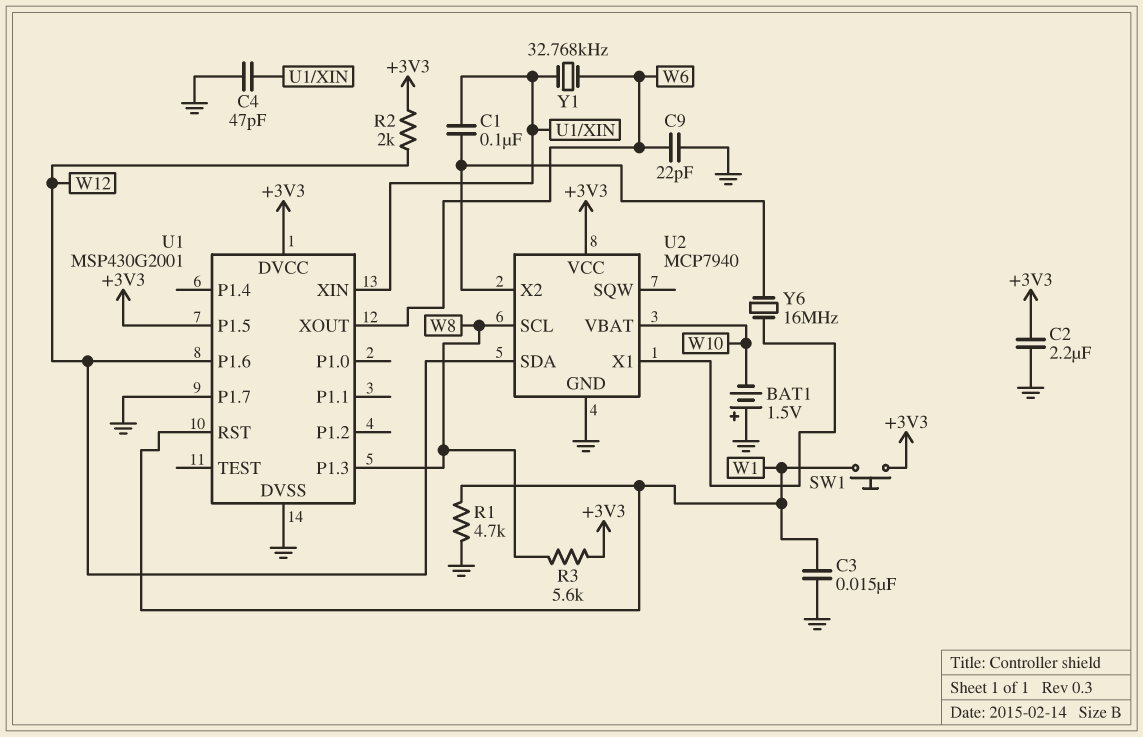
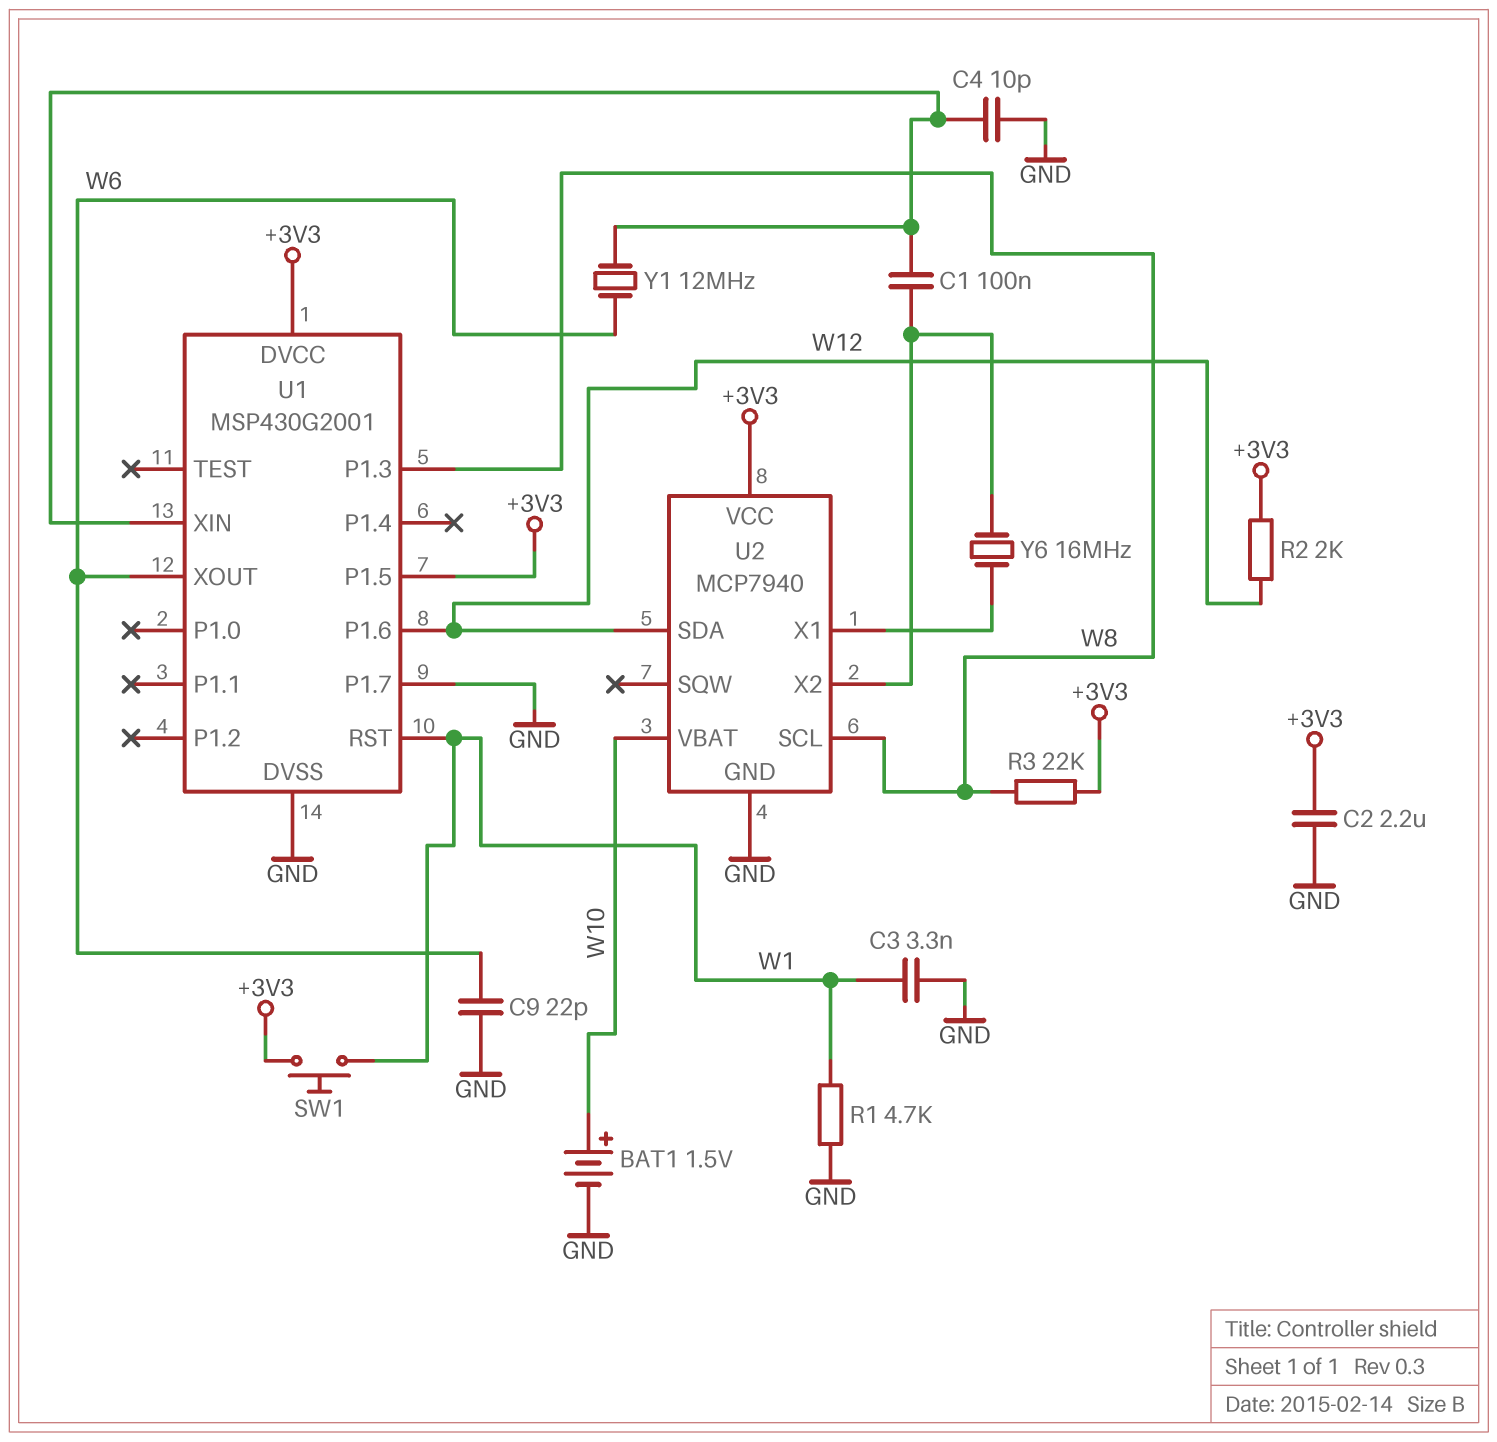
BAT1: 1.5V (plus GND, minus W10) -> 1.5V (plus W10, minus GND)
C3: 15nF (GND, W1) -> 3.3nF (GND, W1)
C4: 47pF (GND, U1/XIN) -> 10pF (GND, U1/XIN)
R3: 5.6k (+3V3, W8) -> 22k (+3V3, W8)
Y1: 32.768kHz (U1/XIN, W6) -> 12MHz (U1/XIN, W6)

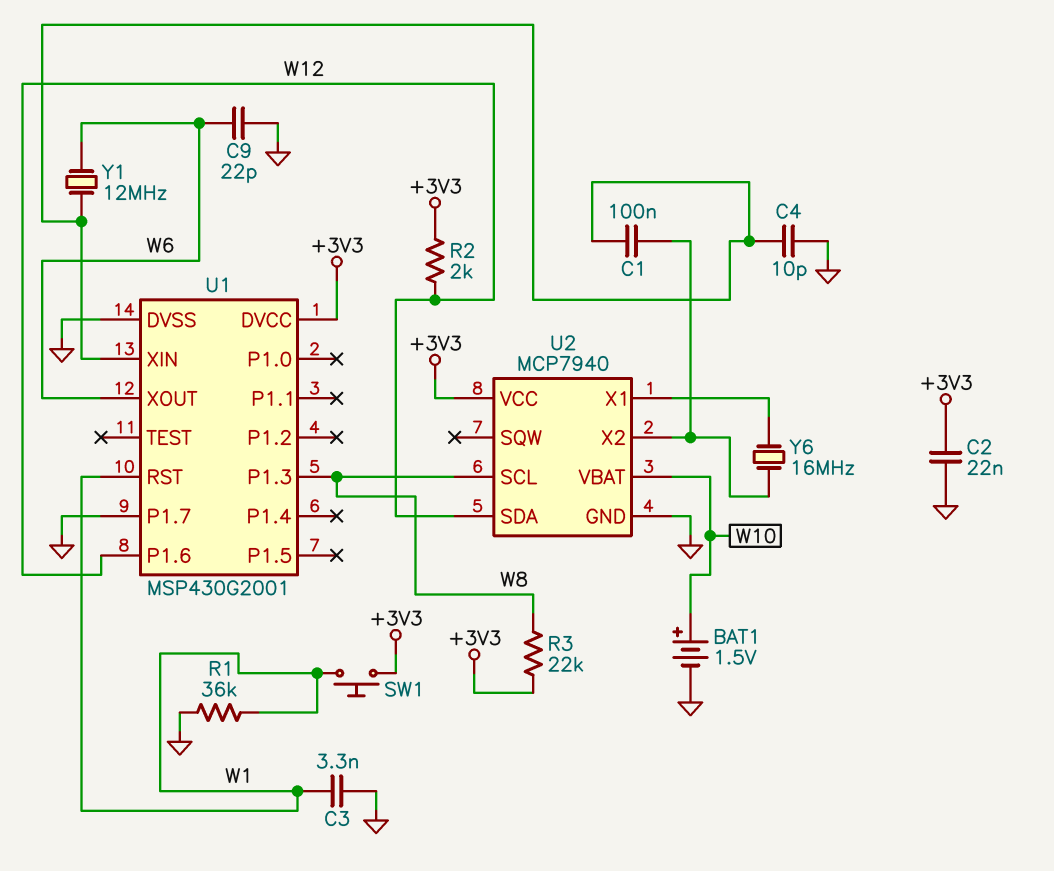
C2: 2.2uF (+3V3, GND) -> 22nF (+3V3, GND)
R1: 4.7k (GND, W1) -> 36k (GND, W1)
U1 pin P1.5: +3V3 -> none

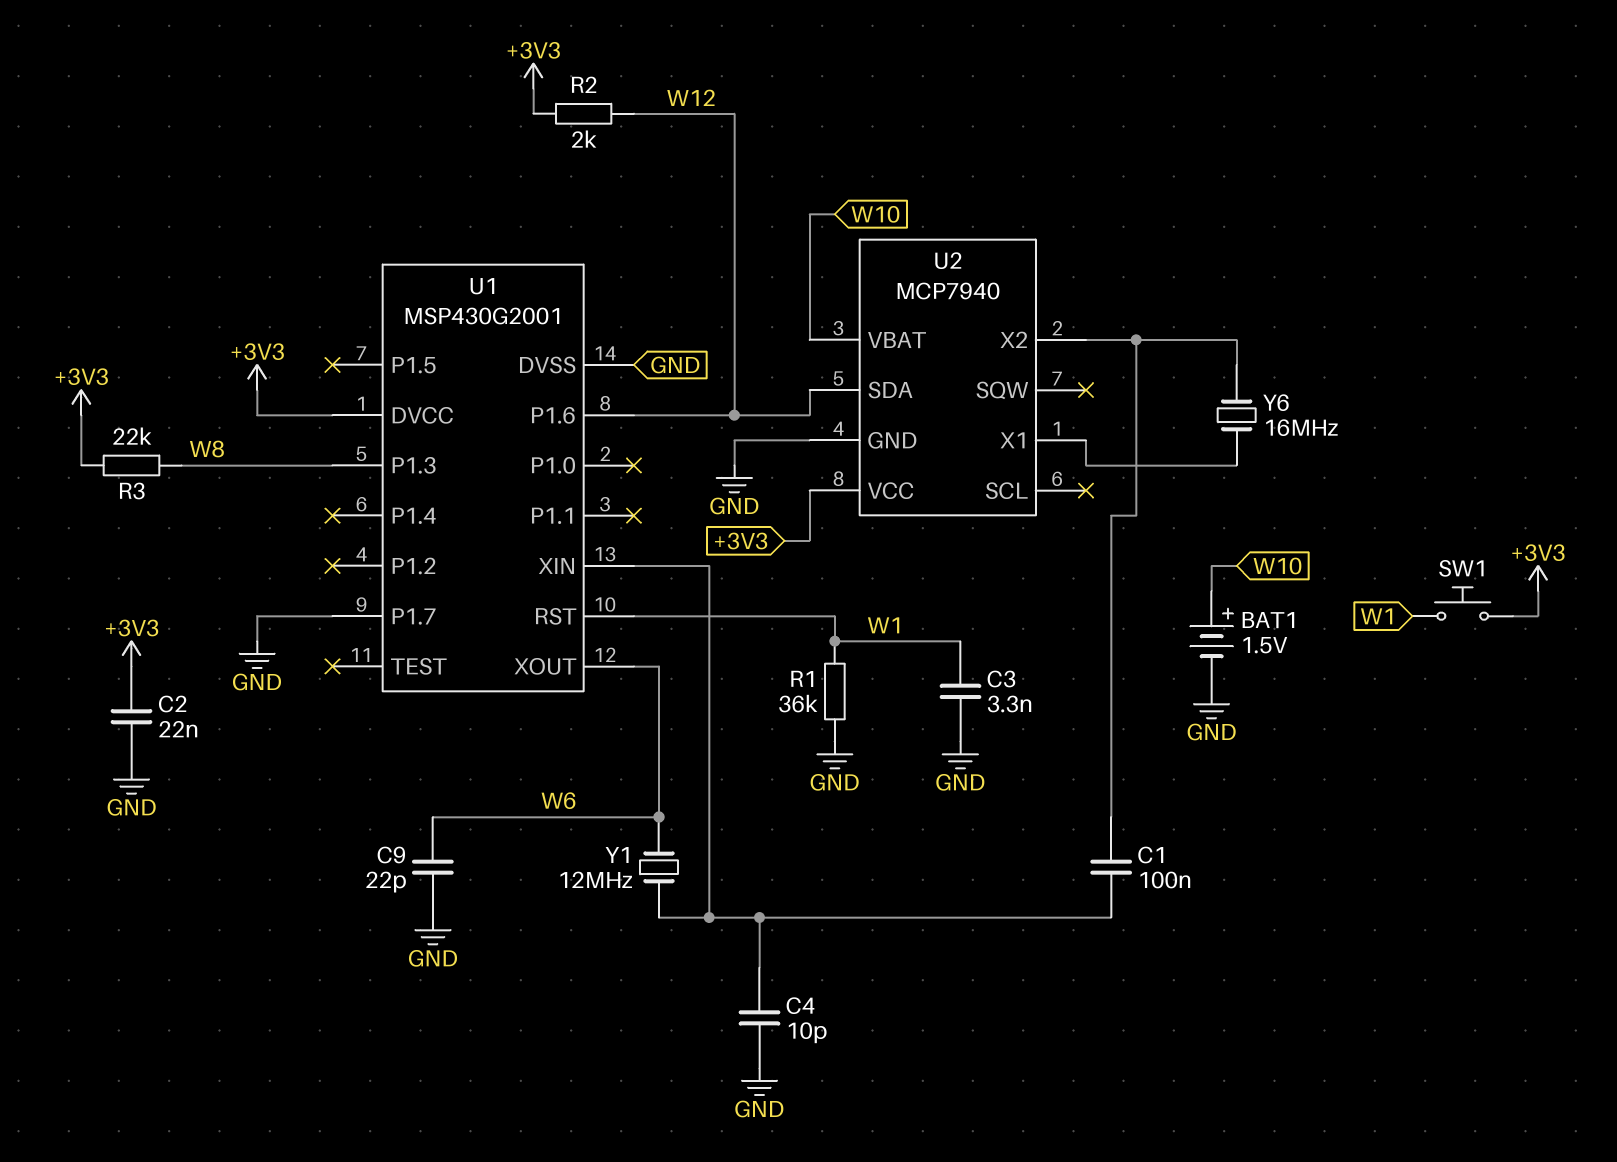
U2 pin SCL: W8 -> none

